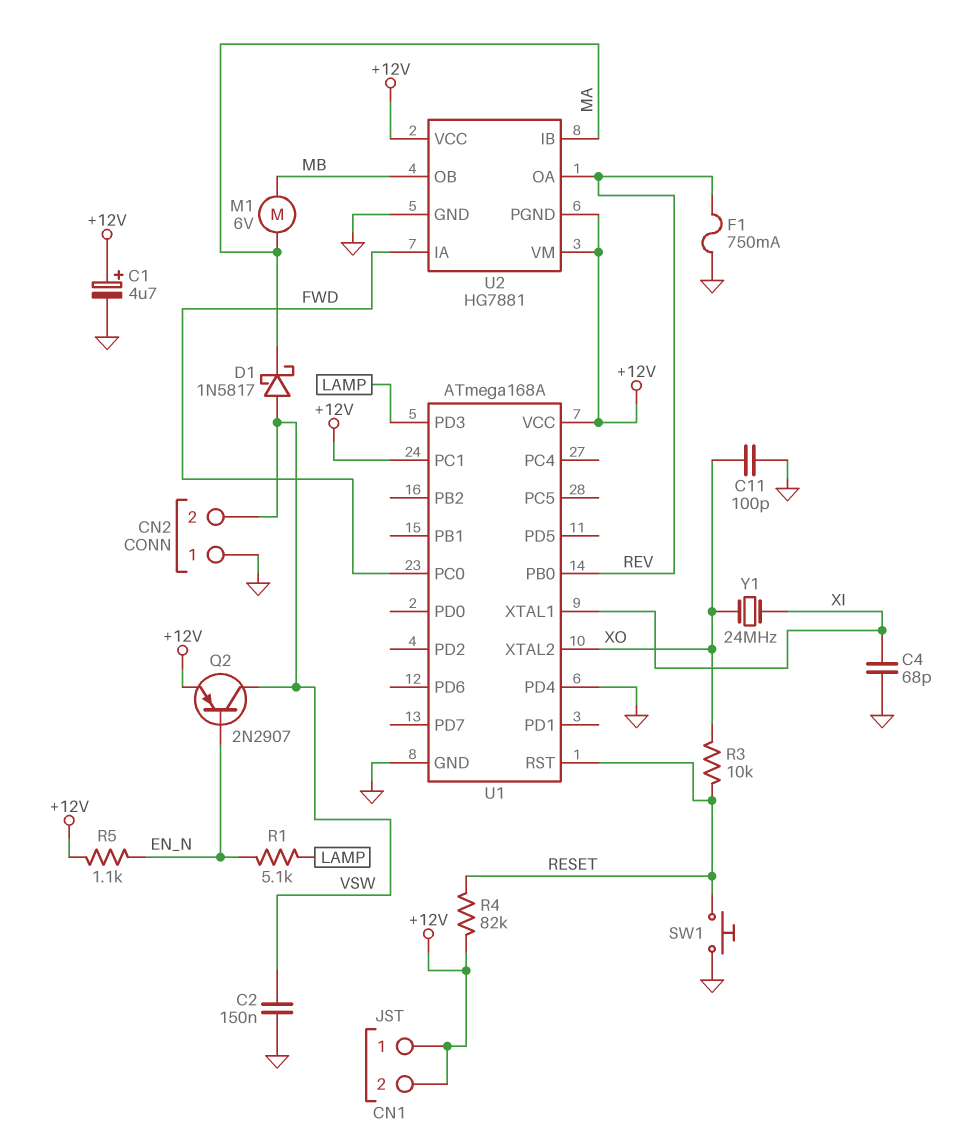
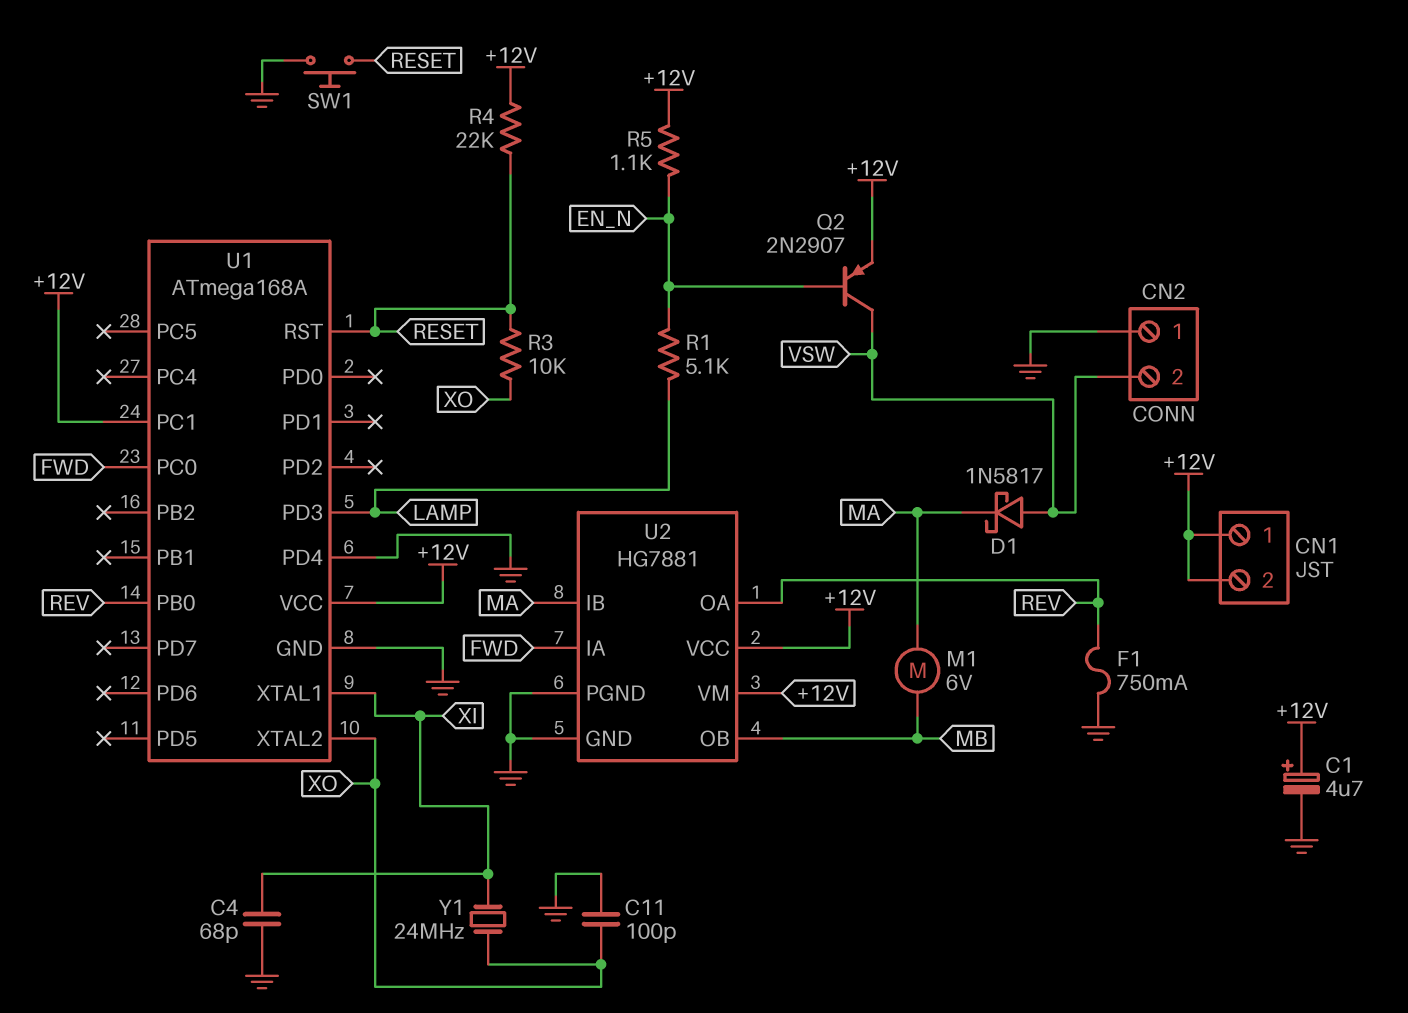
C2: 150nF (GND, VSW) -> none
R4: 82k (+12V, RESET) -> 22k (+12V, RESET)
U2 pin PGND: +12V -> GND

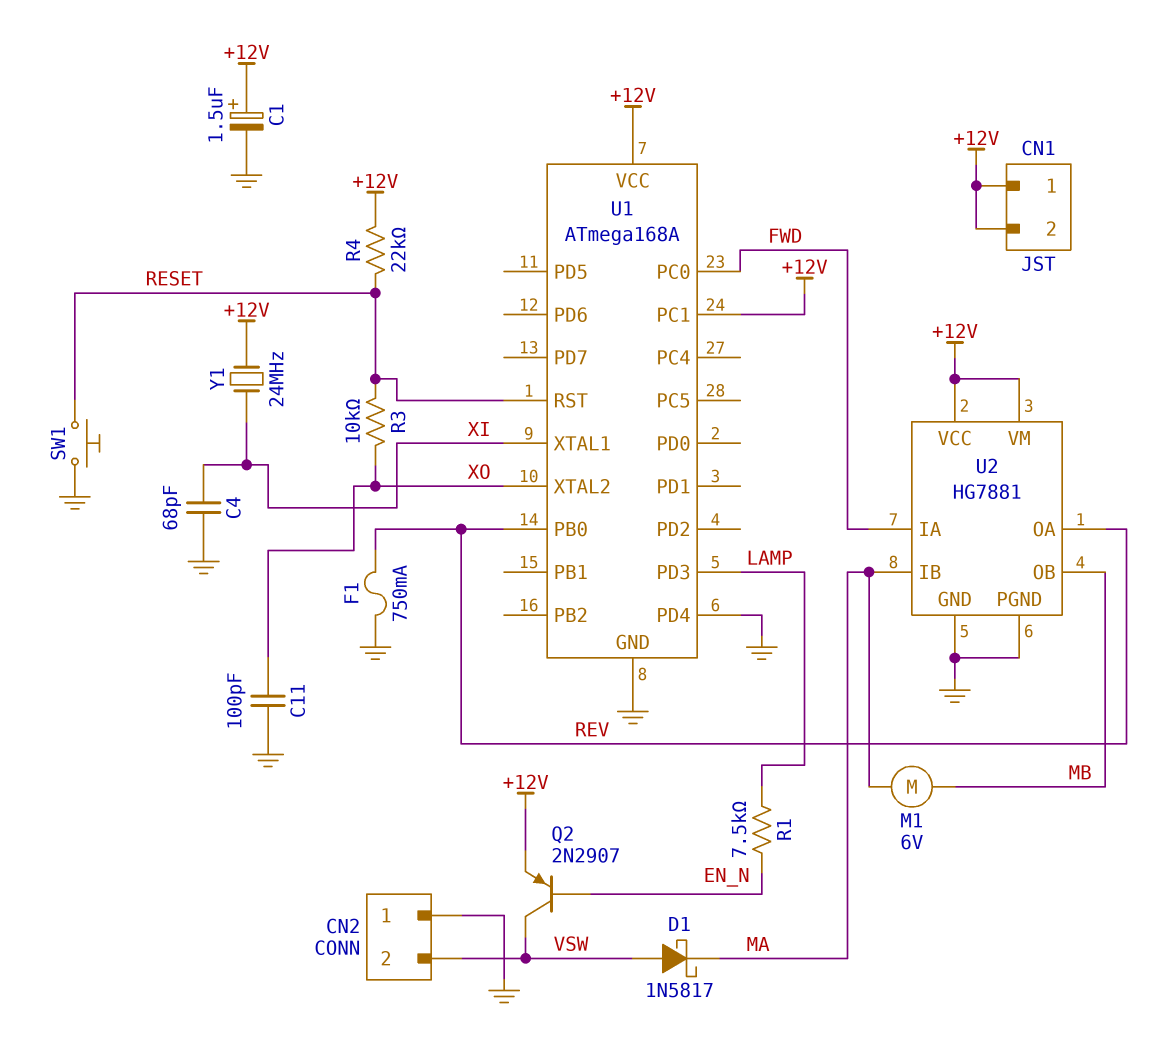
C1: 4.7uF (plus +12V, minus GND) -> 1.5uF (plus +12V, minus GND)
R1: 5.1k (EN_N, LAMP) -> 7.5k (EN_N, LAMP)
R5: 1.1k (+12V, EN_N) -> none
Y1: 24MHz (XI, XO) -> 24MHz (+12V, XI)

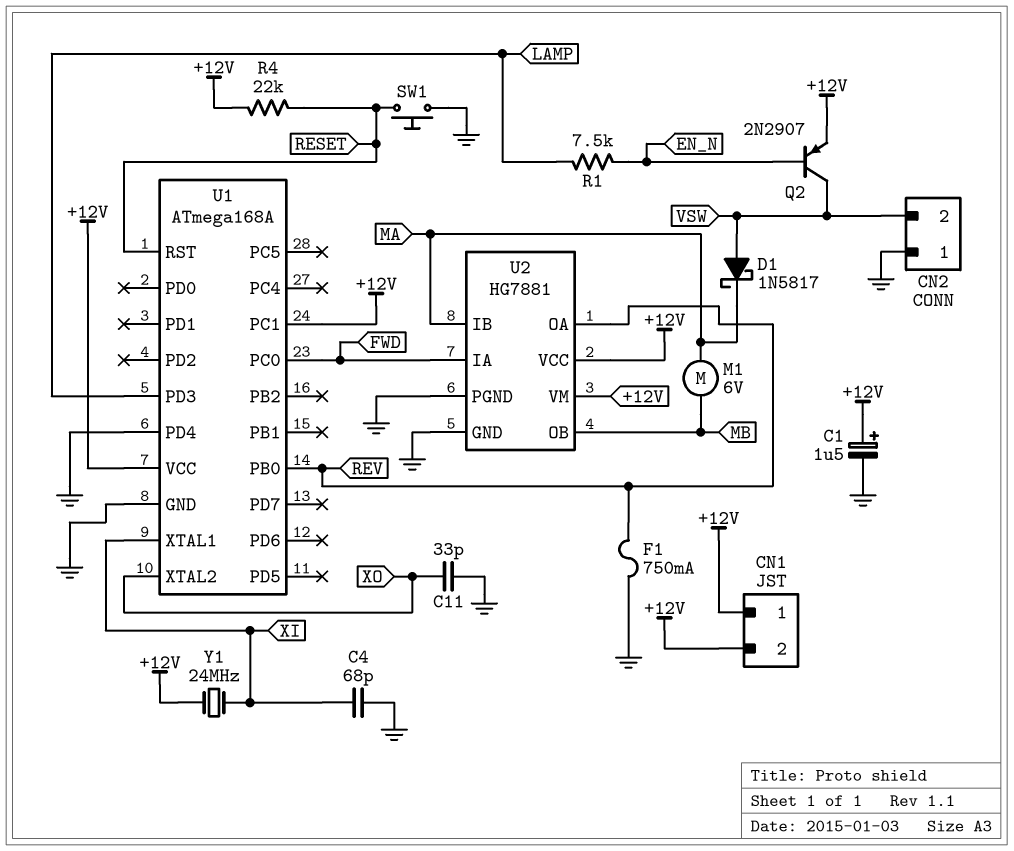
C11: 100pF (GND, XO) -> 33pF (GND, XO)
R3: 10k (RESET, XO) -> none

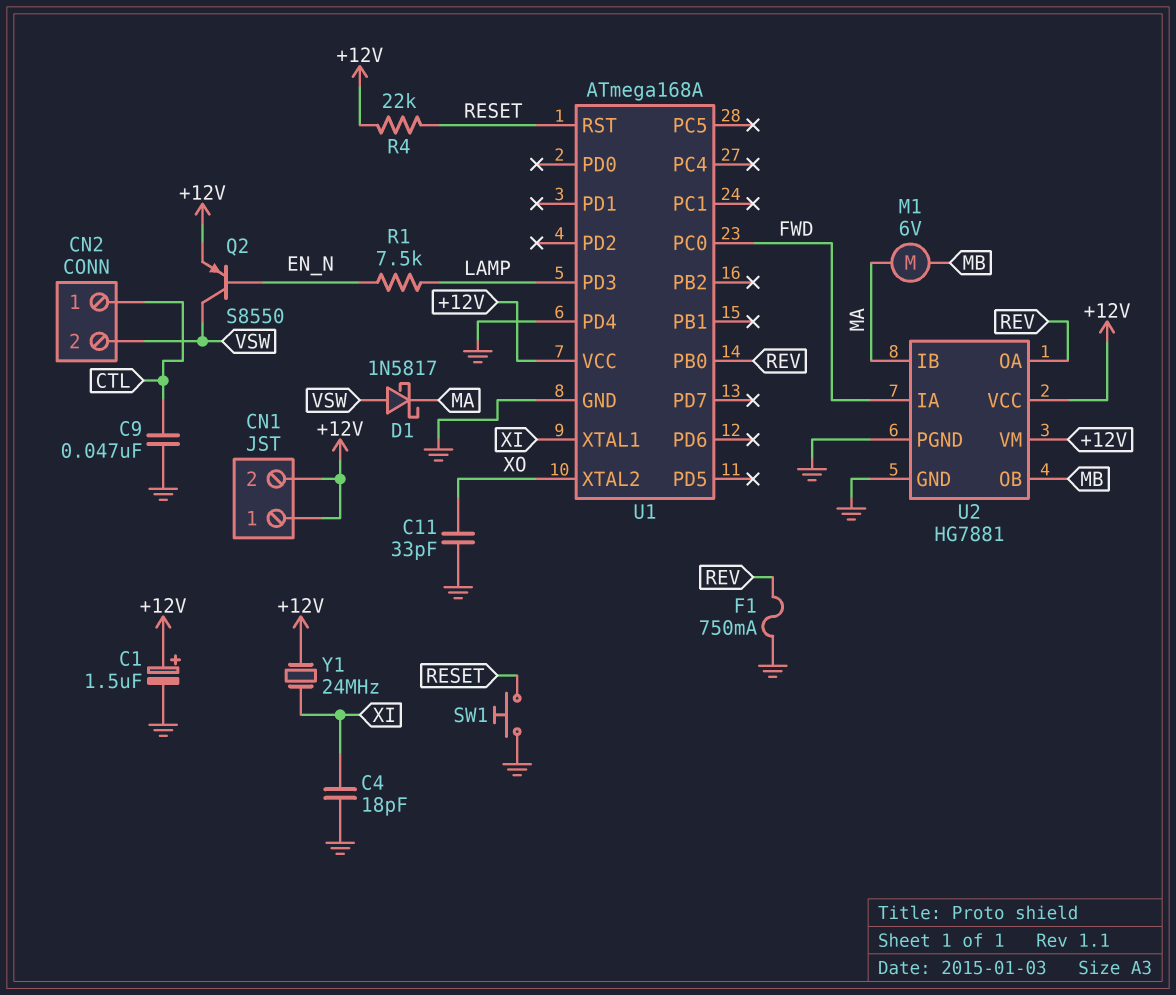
C4: 68pF (GND, XI) -> 18pF (GND, XI)
C9: none -> 47nF (CTL, GND)
CN2 pin 1: GND -> CTL
Q2: PNP 2N2907 (B EN_N, C VSW, E +12V) -> PNP S8550 (B EN_N, C VSW, E +12V)
U1 pin PC1: +12V -> none

